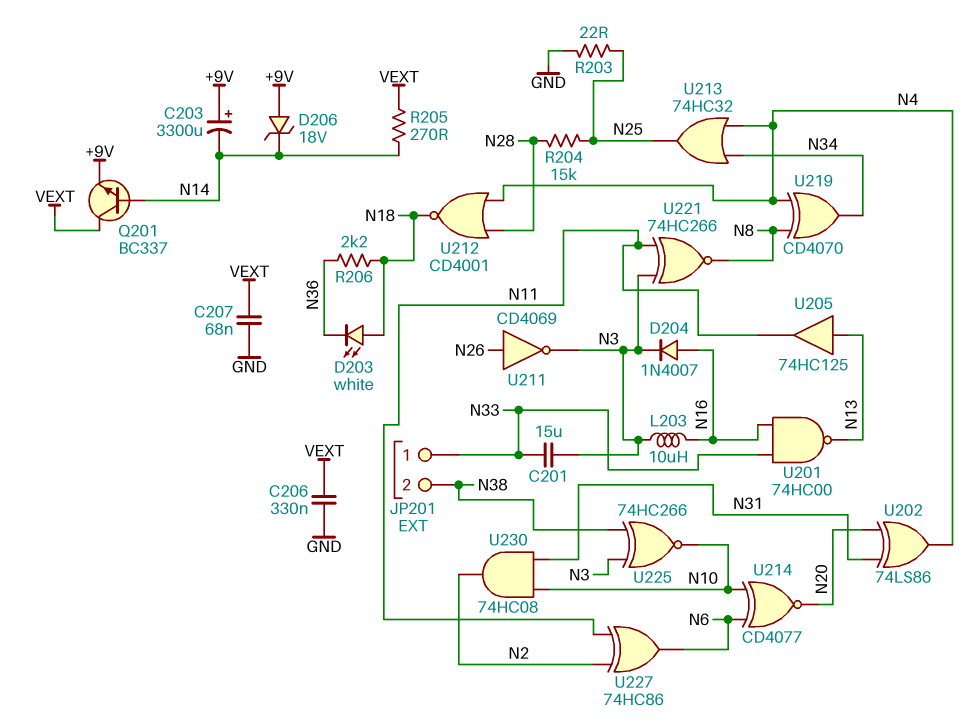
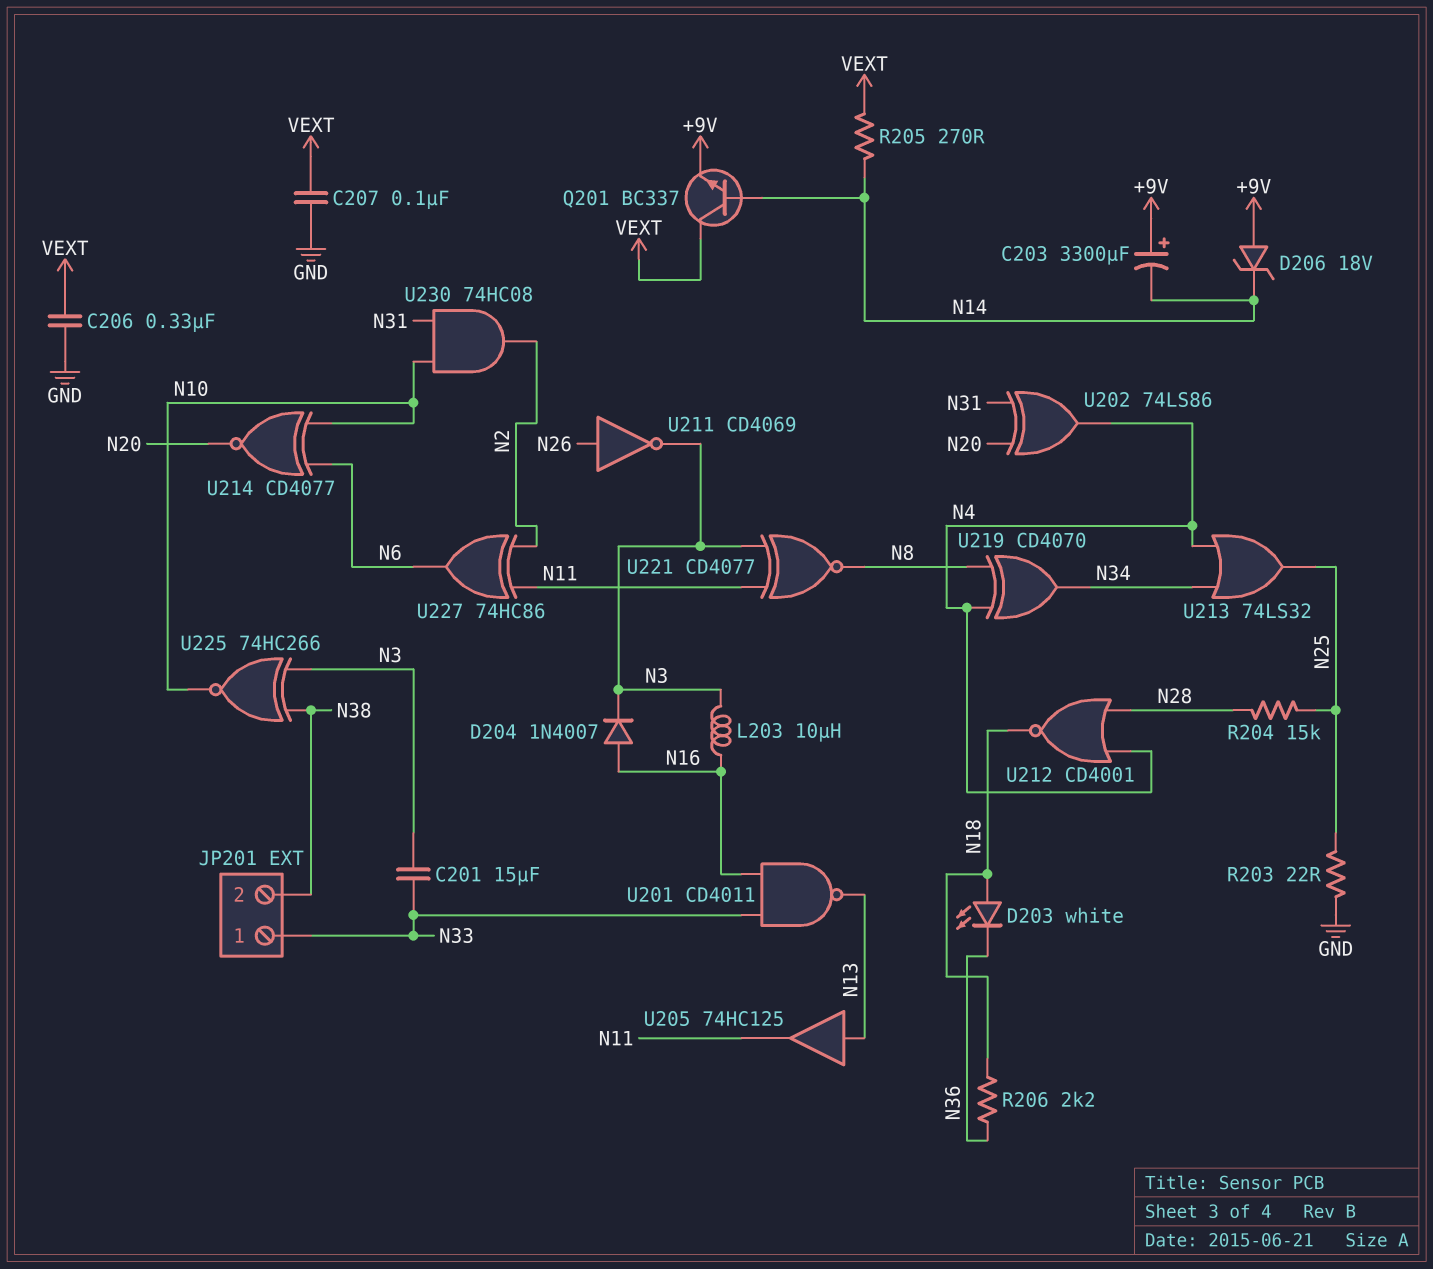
C207: 68nF (GND, VEXT) -> 100nF (GND, VEXT)
U201: NAND 74HC00 (in N16, in N33, out N13) -> NAND CD4011 (in N16, in N33, out N13)
U213: OR 74HC32 (in N4, in N34, out N25) -> OR 74LS32 (in N4, in N34, out N25)
U221: XNOR 74HC266 (in N3, in N11, out N8) -> XNOR CD4077 (in N3, in N11, out N8)

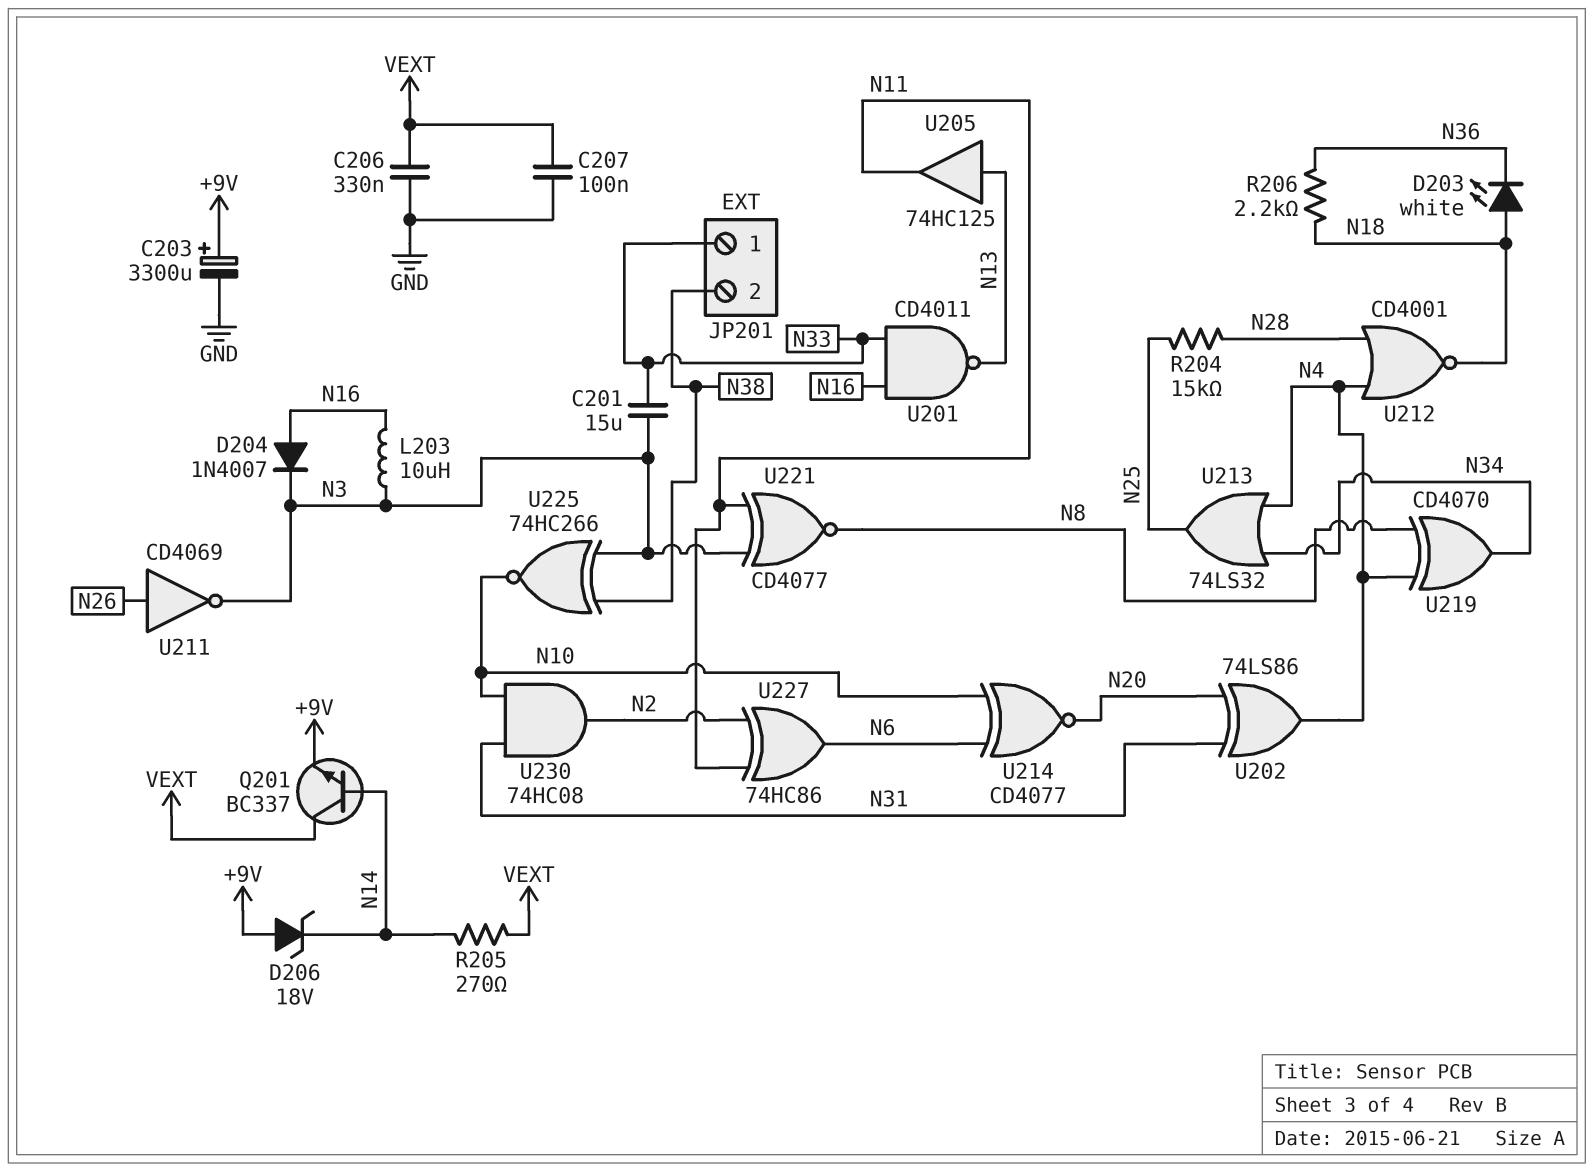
C203: 3300uF (plus +9V, minus N14) -> 3300uF (plus +9V, minus GND)
R203: 22 (GND, N25) -> none

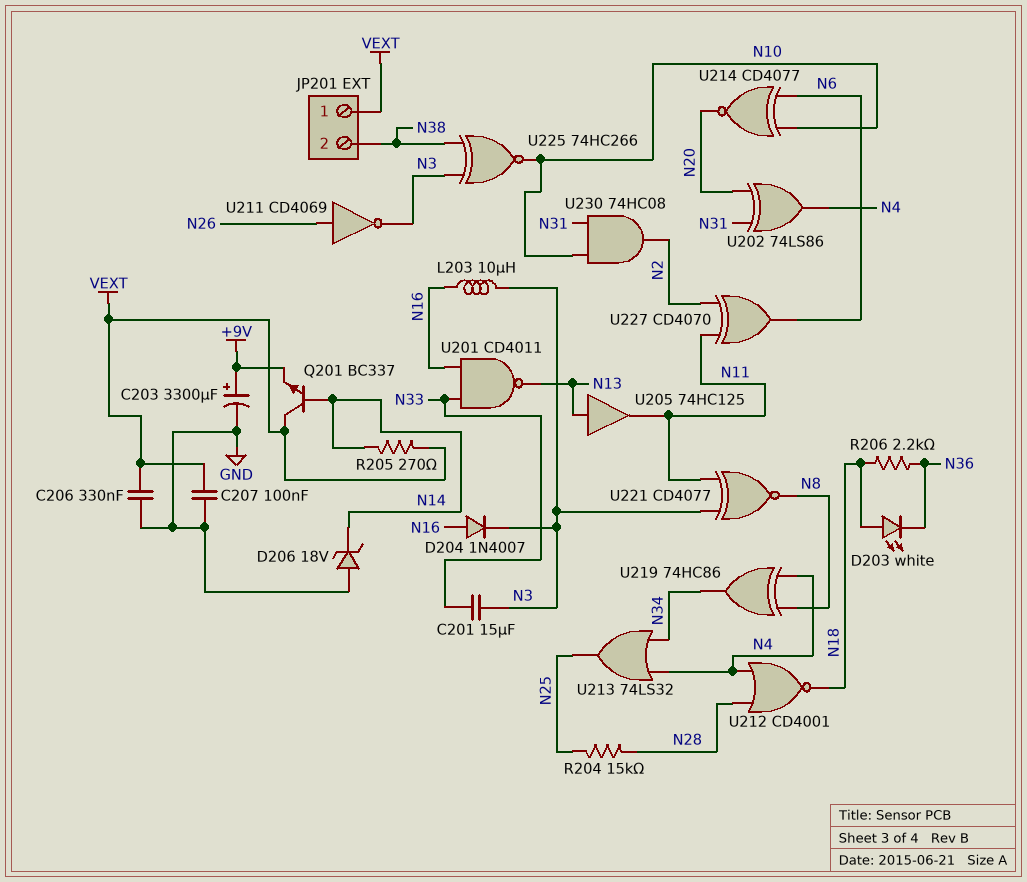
D206: zener 18V (A +9V, K N14) -> zener 18V (A GND, K N14)
JP201 pin 1: N33 -> VEXT
U219: XOR CD4070 (in N4, in N8, out N34) -> XOR 74HC86 (in N4, in N8, out N34)
U227: XOR 74HC86 (in N2, in N11, out N6) -> XOR CD4070 (in N2, in N11, out N6)

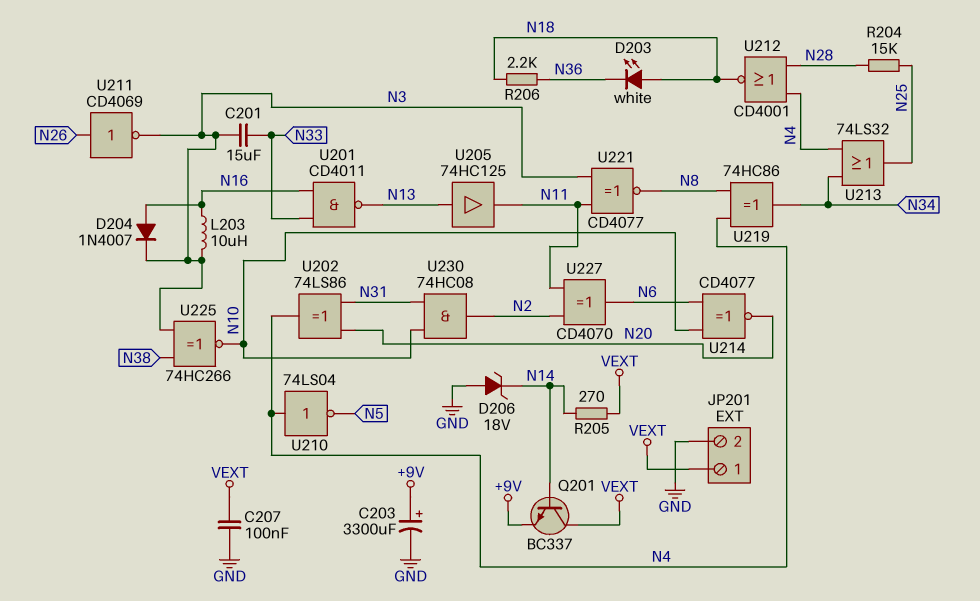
C206: 330nF (GND, VEXT) -> none
JP201 pin 2: N38 -> GND
U210: none -> NOT 74LS04 (in N4, out N5)

